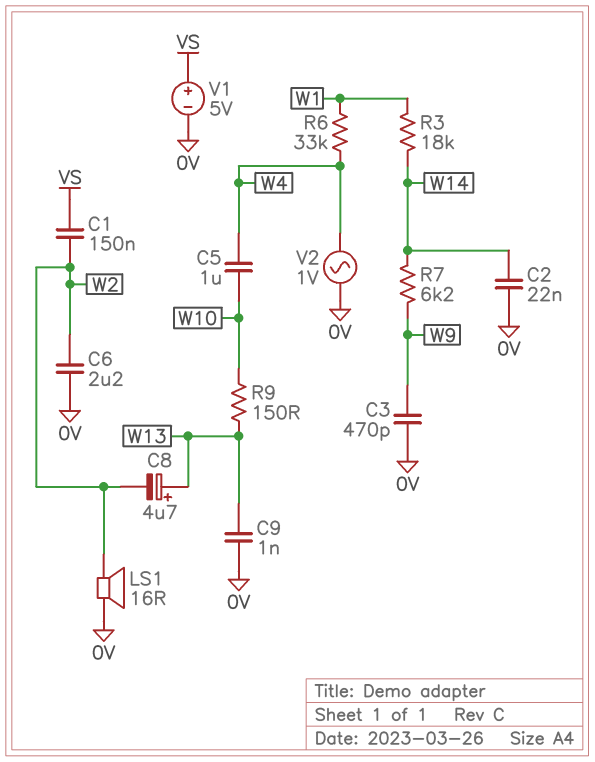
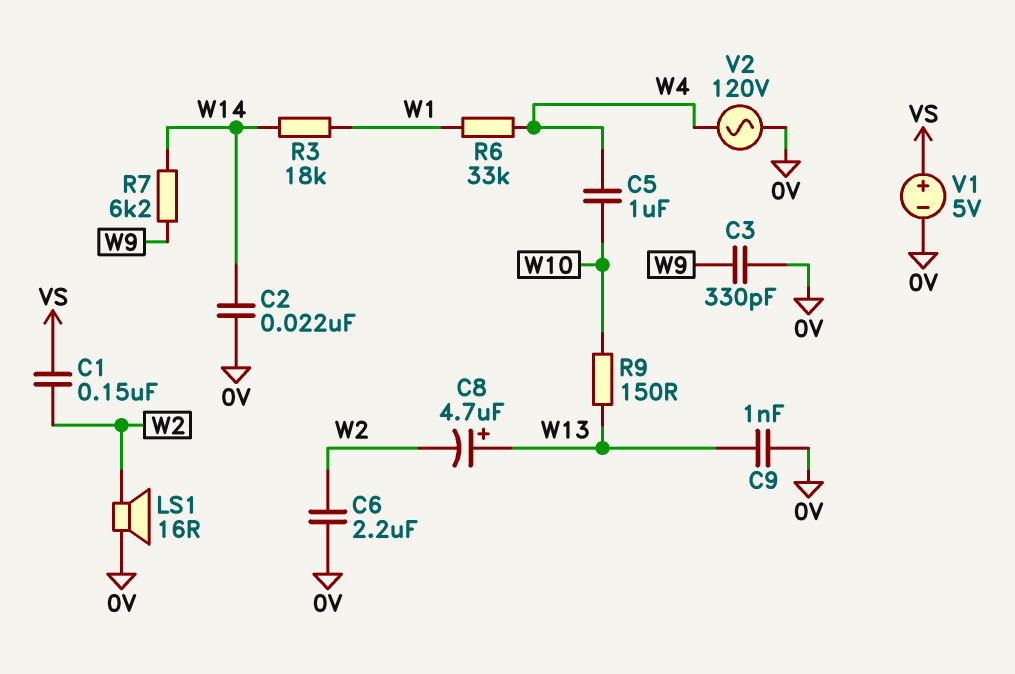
C3: 470pF (0V, W9) -> 330pF (0V, W9)
V2: AC 1V (0V, W4) -> AC 120V (0V, W4)

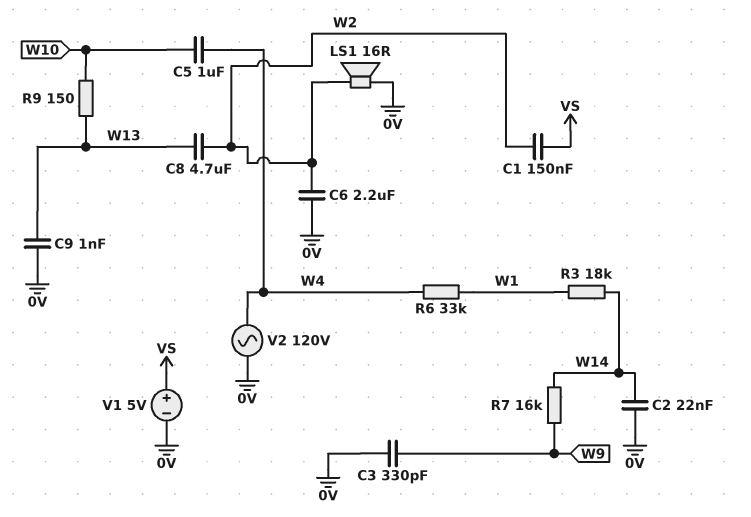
C8: 4.7uF (plus W13, minus W2) -> 4.7uF (W2, W13)
R7: 6.2k (W9, W14) -> 16k (W9, W14)

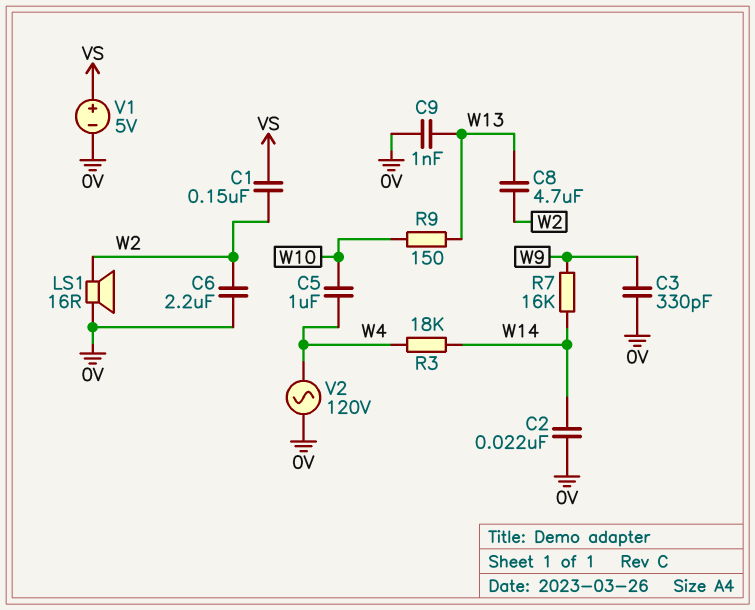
R3: 18k (W1, W14) -> 18k (W4, W14)
R6: 33k (W1, W4) -> none

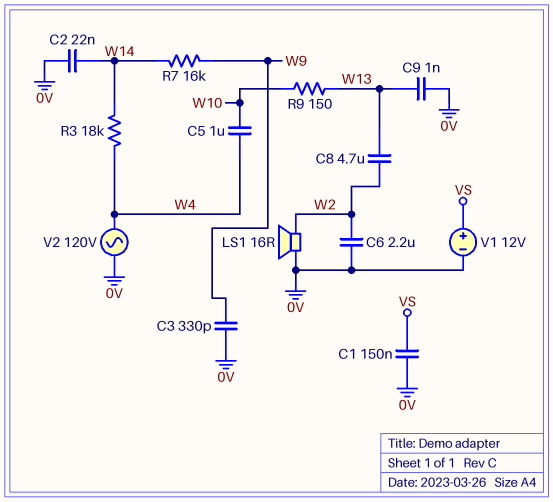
C1: 150nF (VS, W2) -> 150nF (0V, VS)
V1: 5V (plus VS, minus 0V) -> 12V (plus VS, minus 0V)

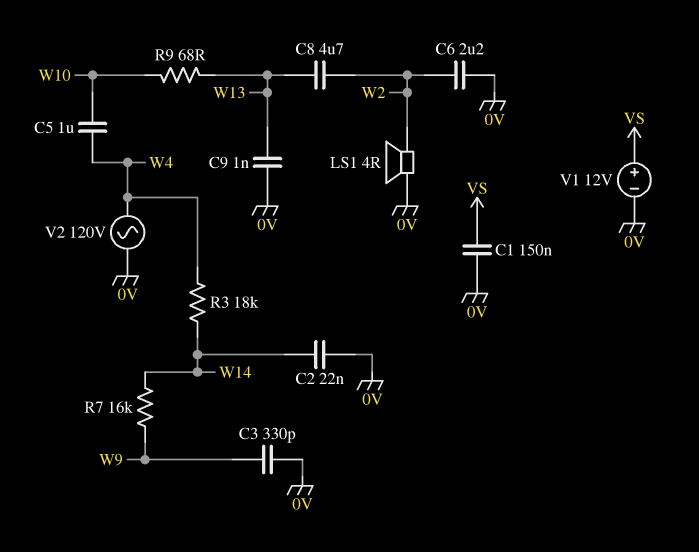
LS1: speaker 16R (0V, W2) -> speaker 4R (0V, W2)
R9: 150 (W10, W13) -> 68 (W10, W13)

